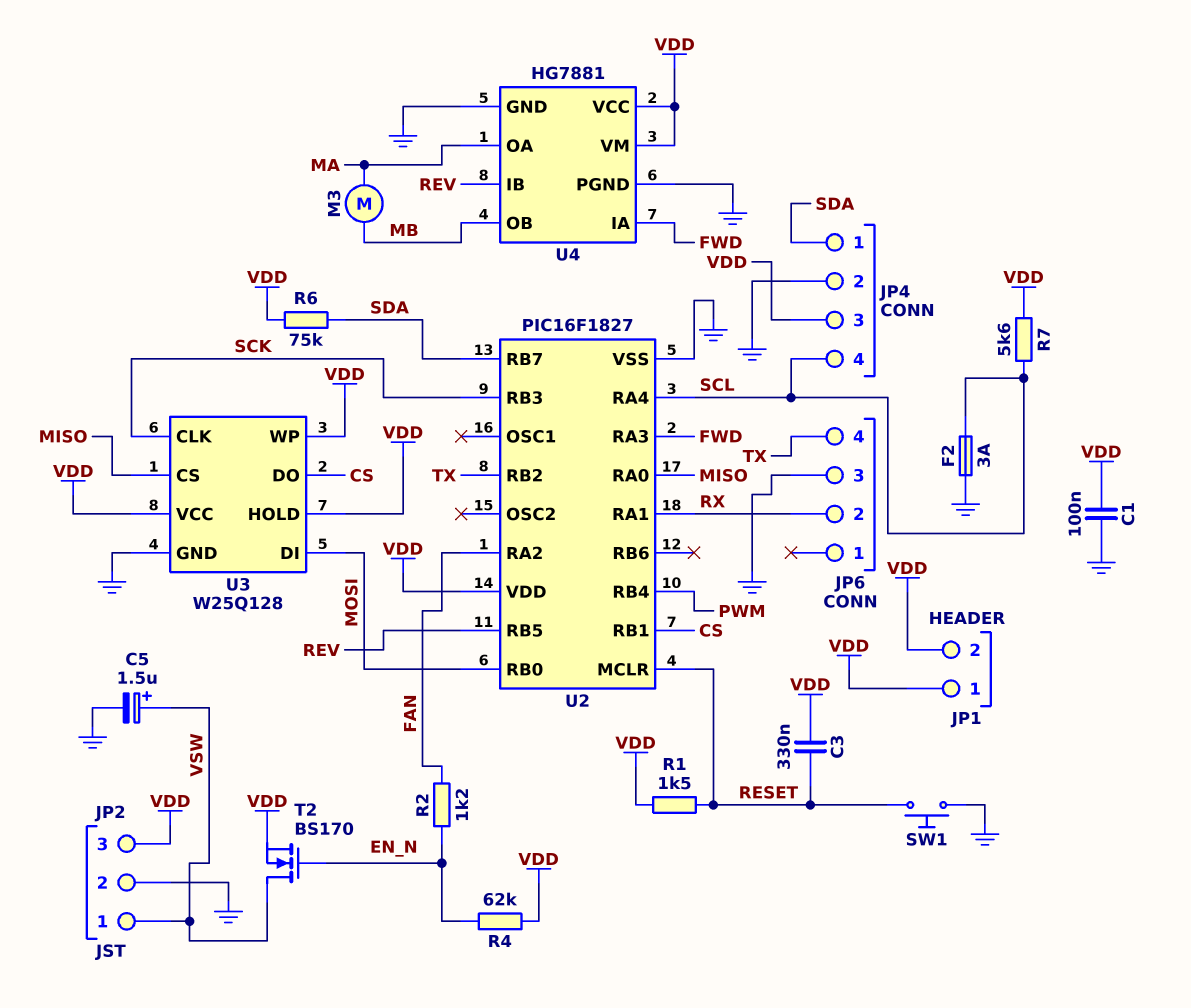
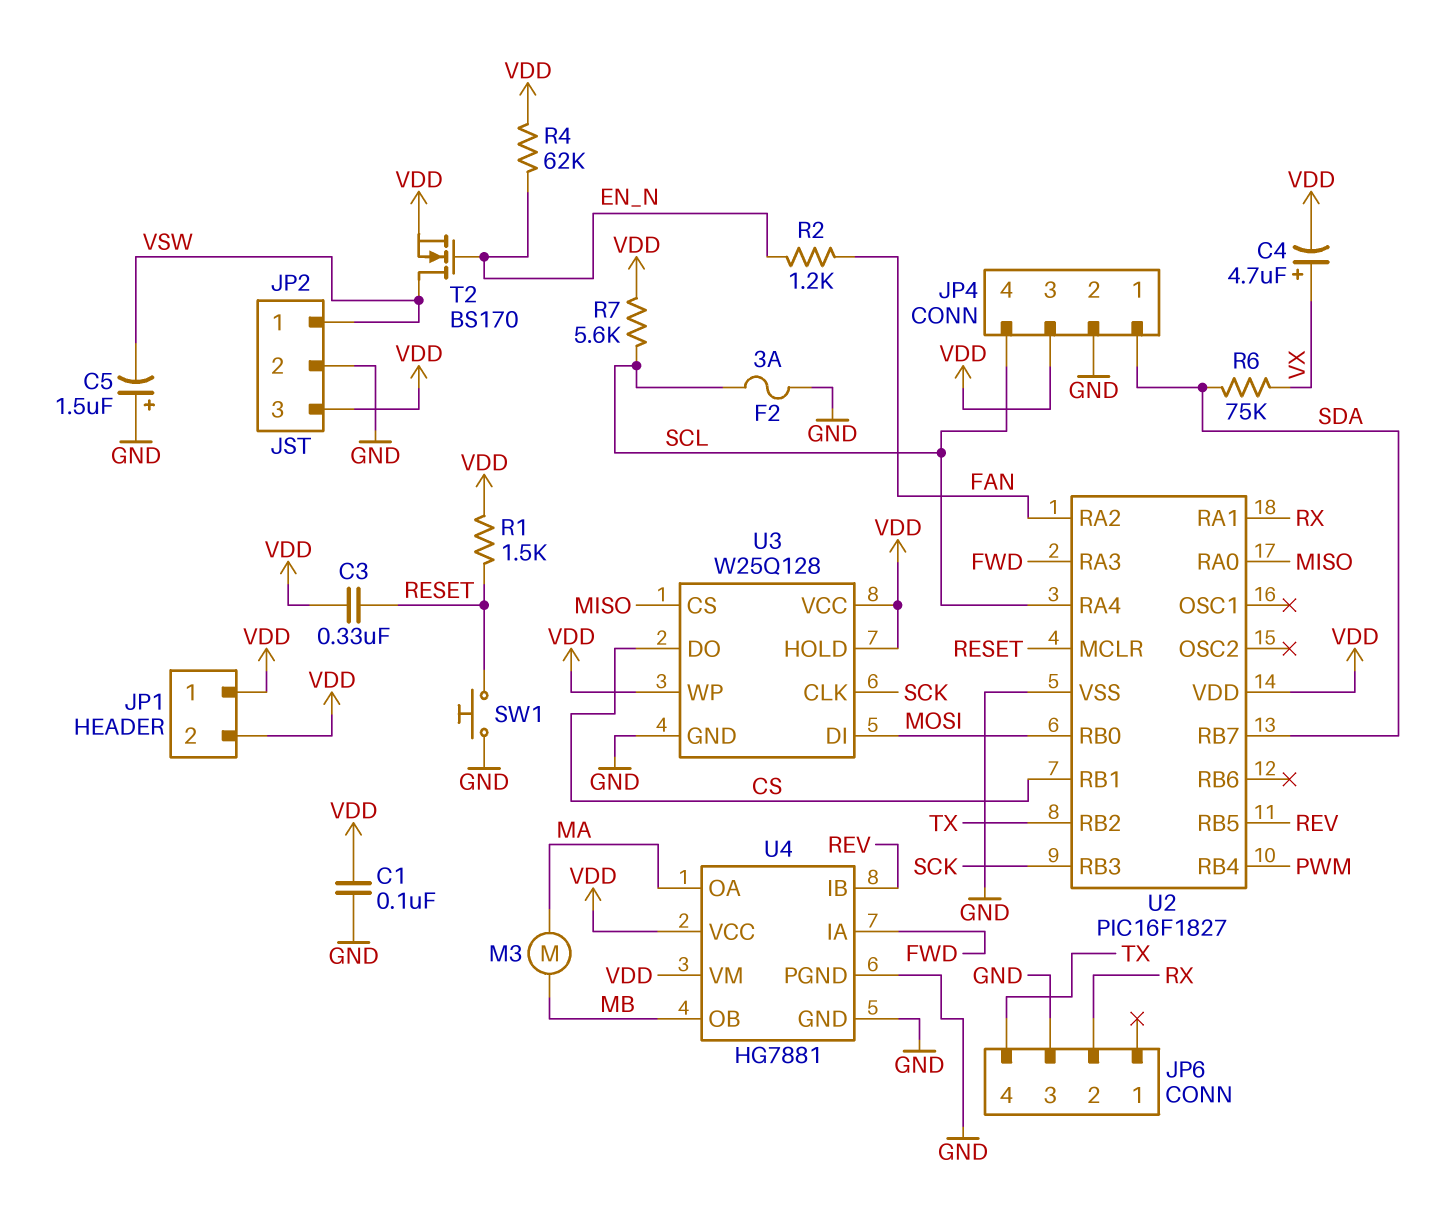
C4: none -> 4.7uF (plus VX, minus VDD)
C5: 1.5uF (plus VSW, minus GND) -> 1.5uF (plus GND, minus VSW)
R6: 75k (SDA, VDD) -> 75k (SDA, VX)

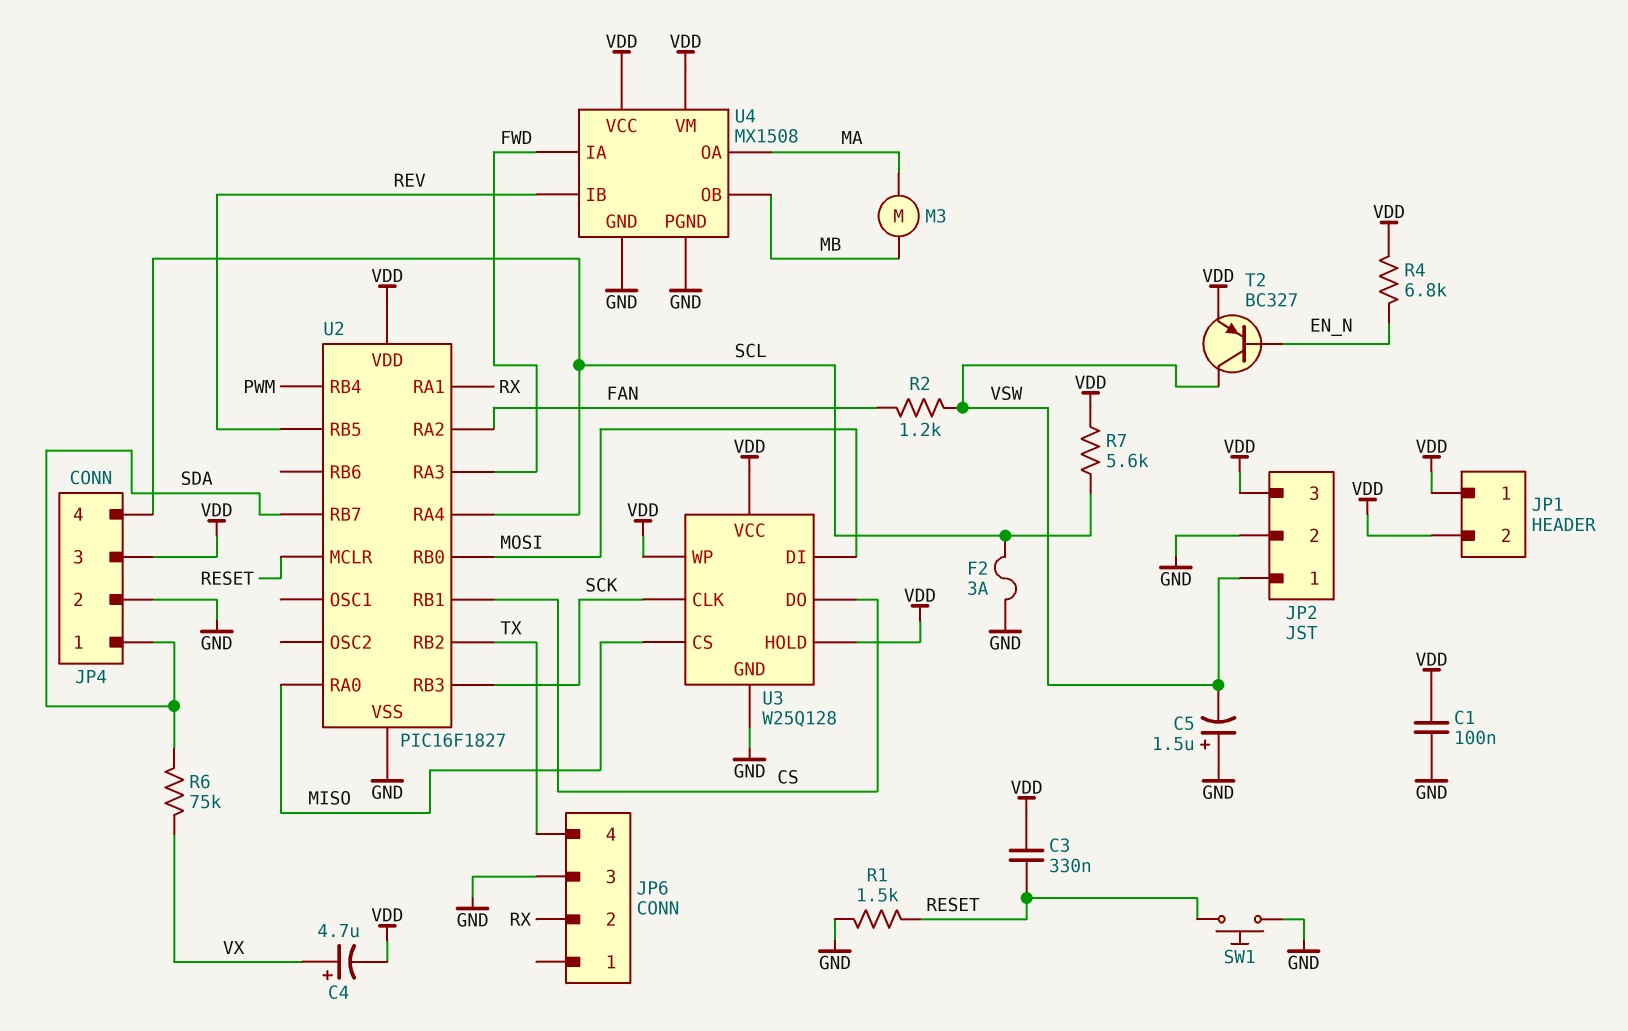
R1: 1.5k (RESET, VDD) -> 1.5k (GND, RESET)
R2: 1.2k (EN_N, FAN) -> 1.2k (FAN, VSW)
R4: 62k (EN_N, VDD) -> 6.8k (EN_N, VDD)
T2: NMOS BS170 (G EN_N, D VSW, S VDD) -> PNP BC327 (B EN_N, C VSW, E VDD)
U4: HG7881 -> MX1508

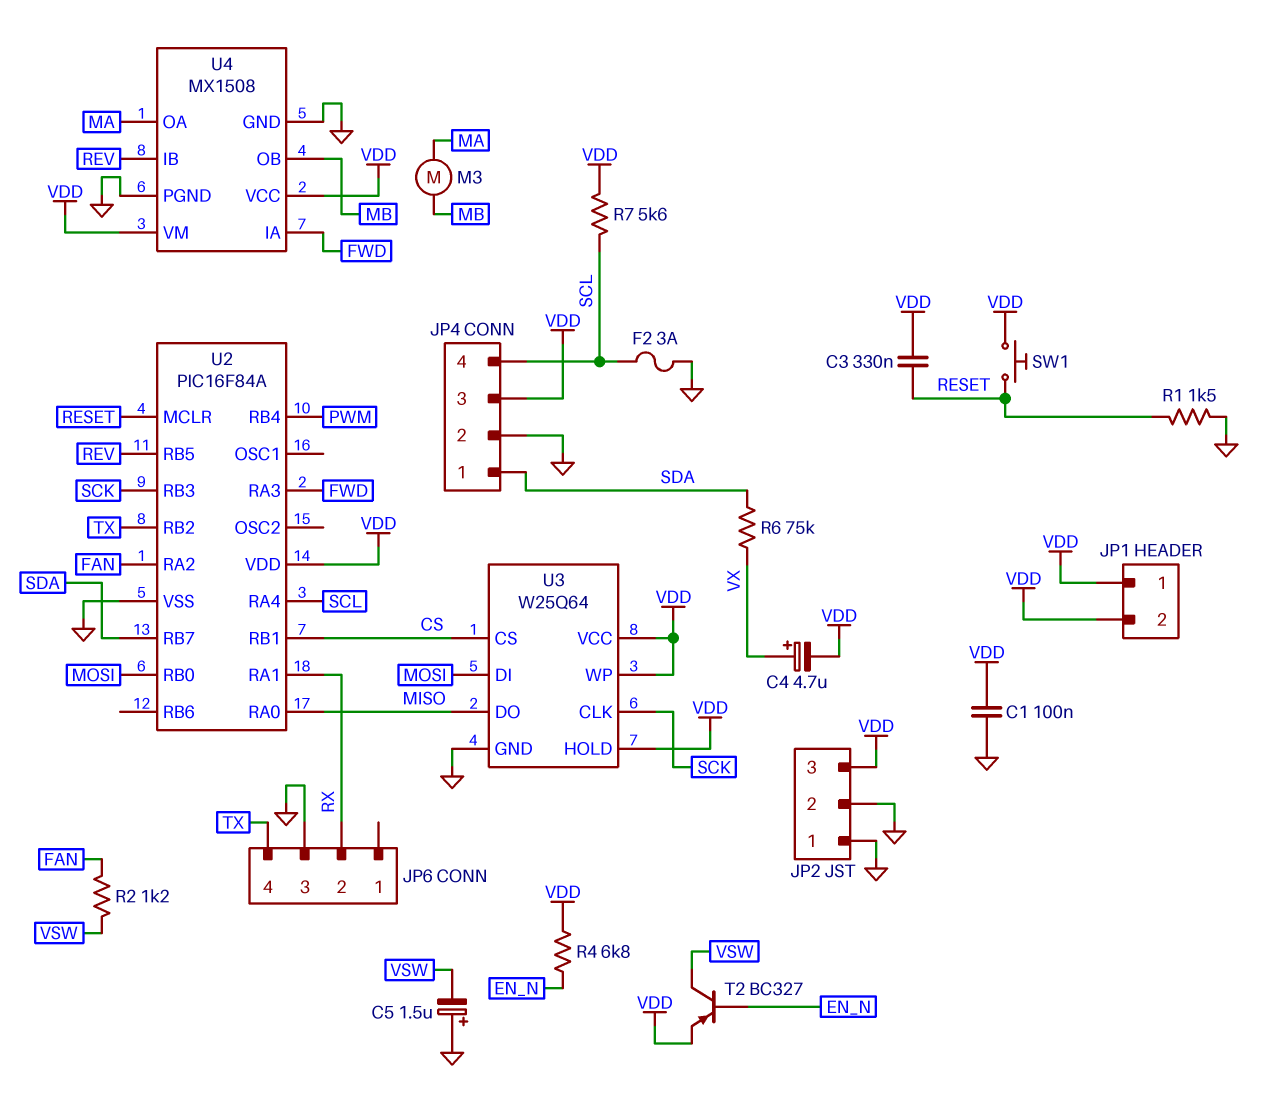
JP2 pin 1: VSW -> GND
SW1: button (GND, RESET) -> button (RESET, VDD)
U2: PIC16F1827 -> PIC16F84A
U3: W25Q128 -> W25Q64
U3 pin CS: MISO -> CS
U3 pin DO: CS -> MISO

